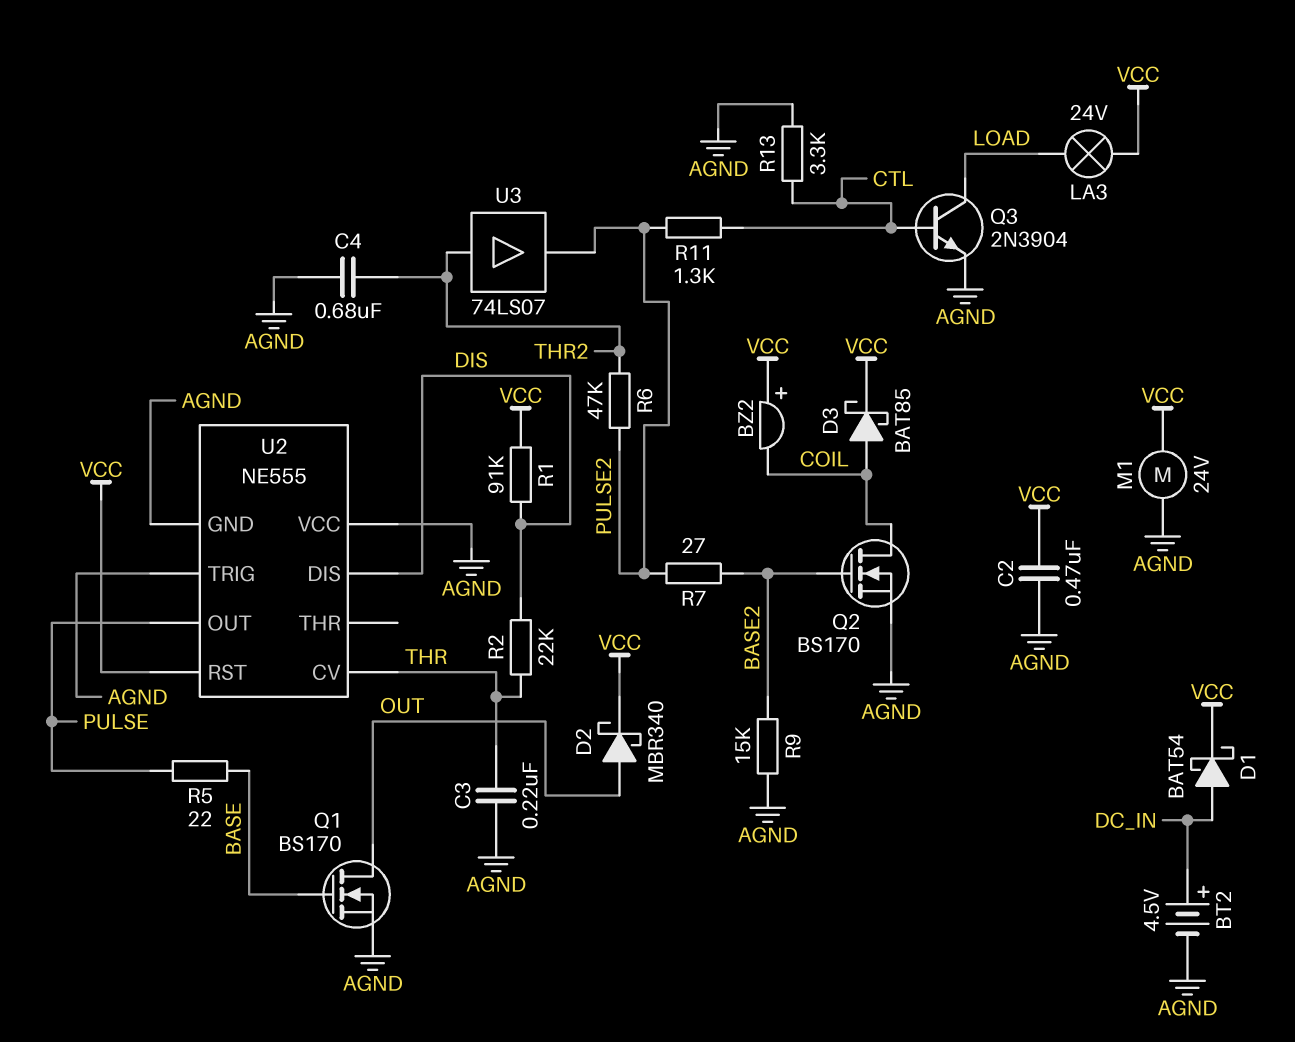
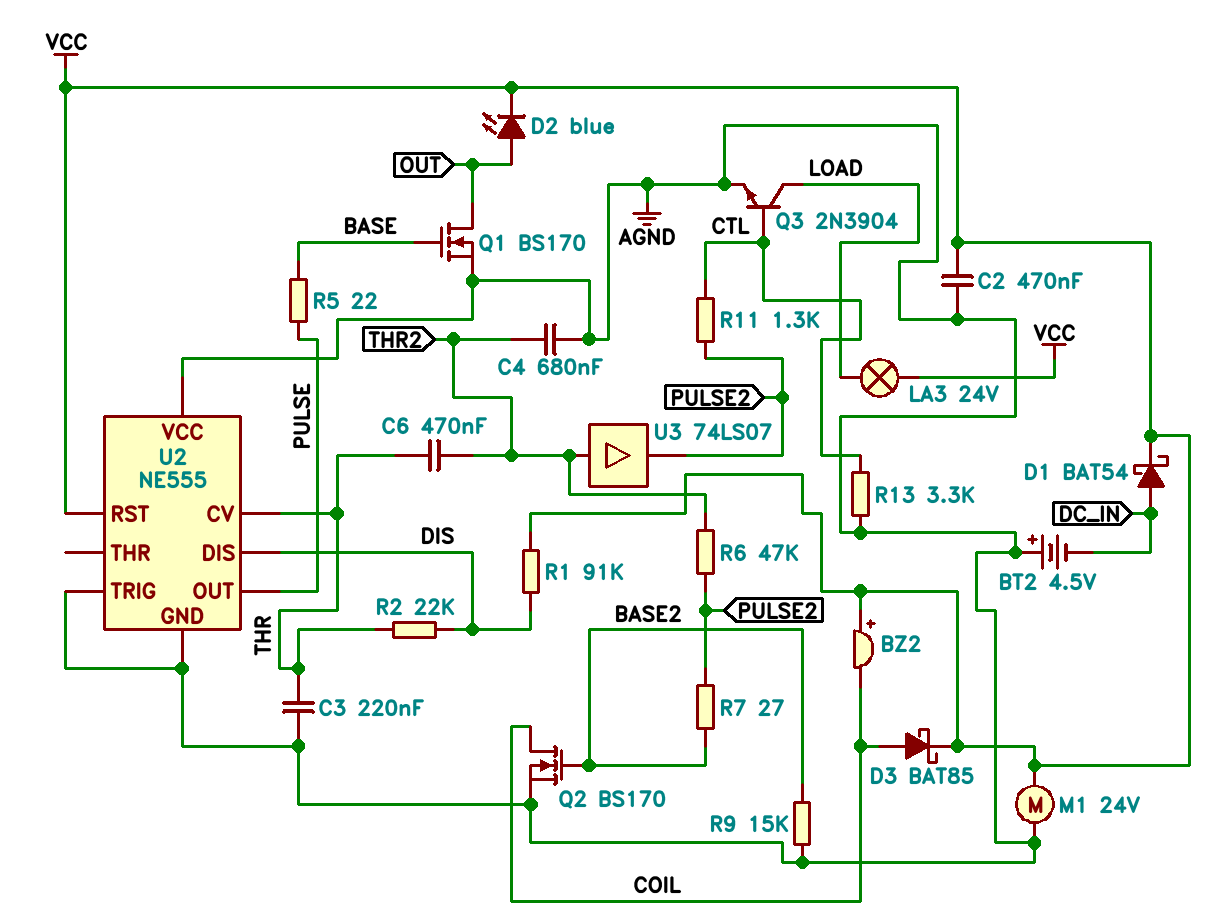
BT2: 4.5V (plus DC_IN, minus AGND) -> 4.5V (plus AGND, minus DC_IN)
C6: none -> 470nF (THR, THR2)
D2: schottky MBR340 (A OUT, K VCC) -> LED blue (A OUT, K VCC)

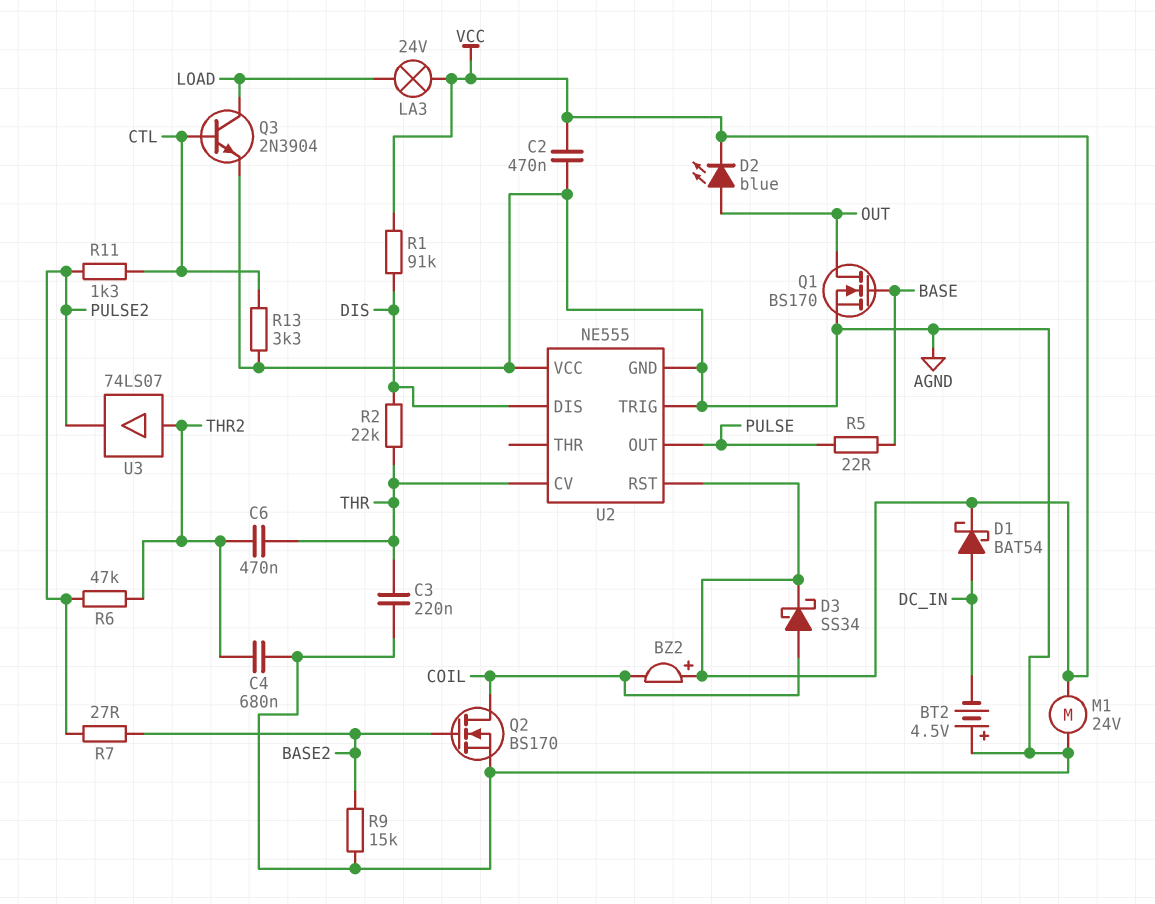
D3: schottky BAT85 (A COIL, K VCC) -> schottky SS34 (A COIL, K VCC)

